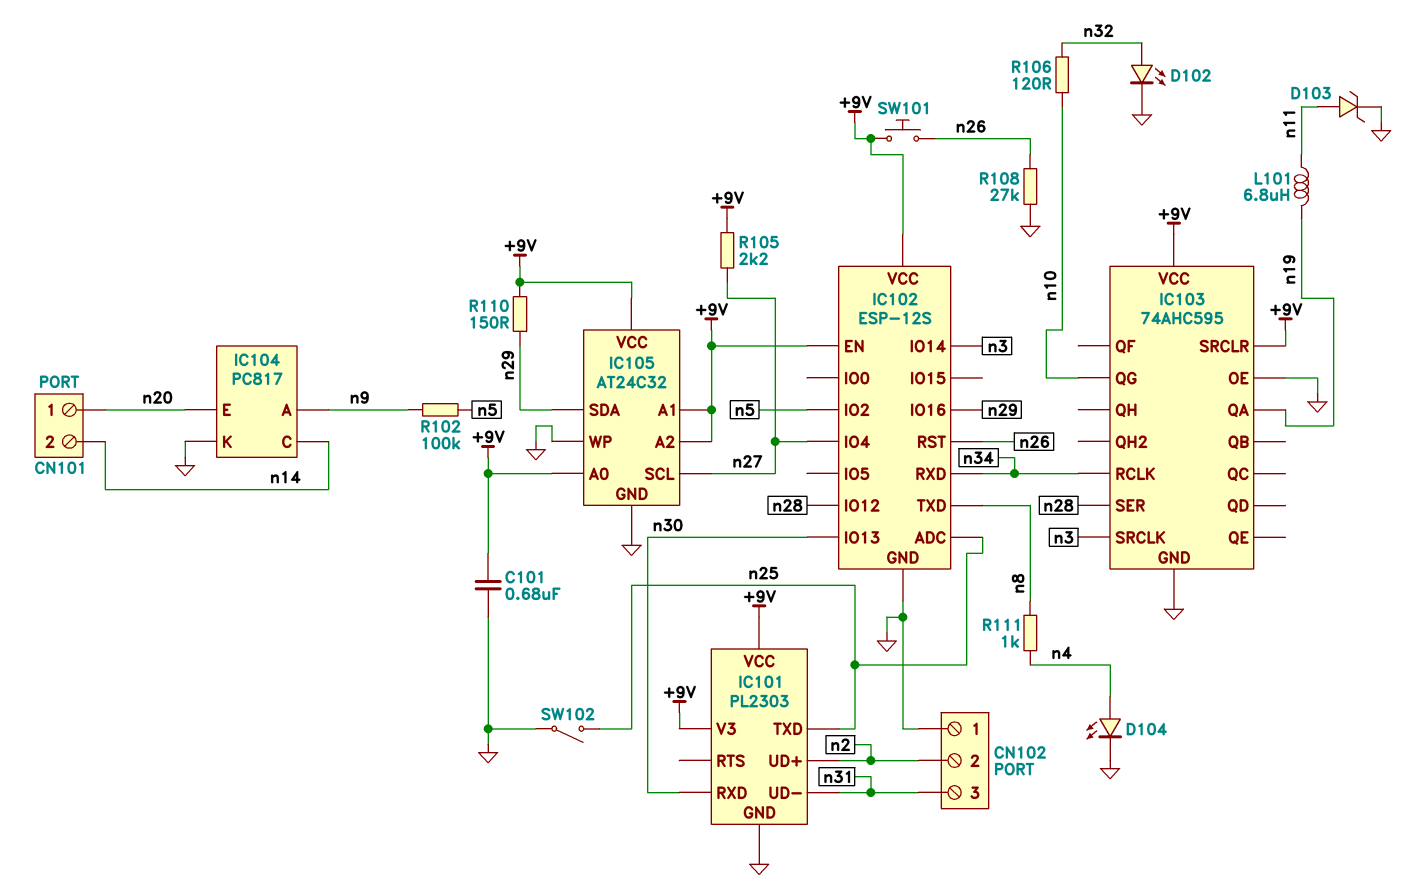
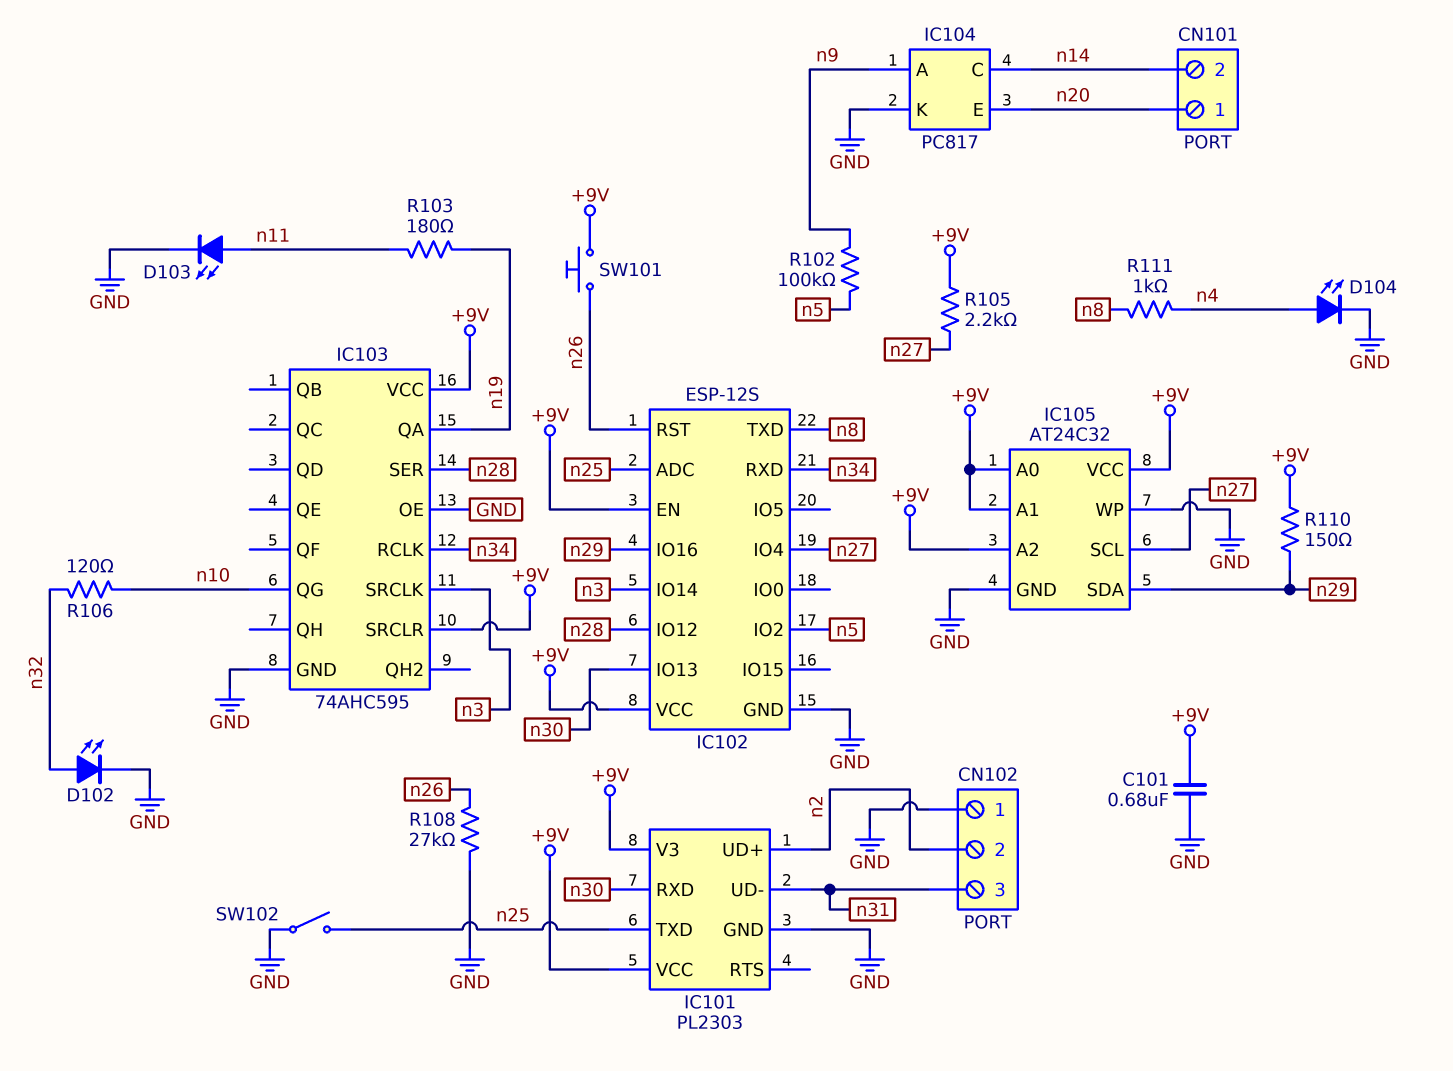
D103: zener (A n11, K GND) -> LED (A n11, K GND)
L101: 6.8uH (n11, n19) -> none
R103: none -> 180 (n11, n19)

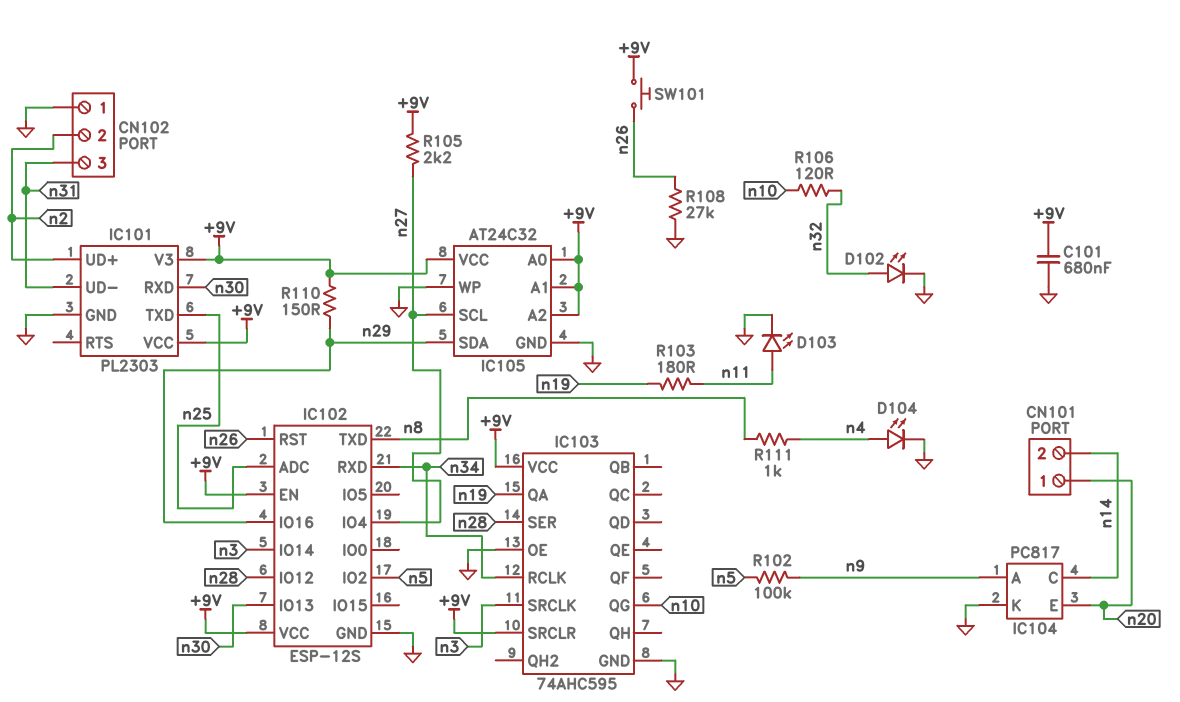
SW102: switch (GND, n25) -> none

